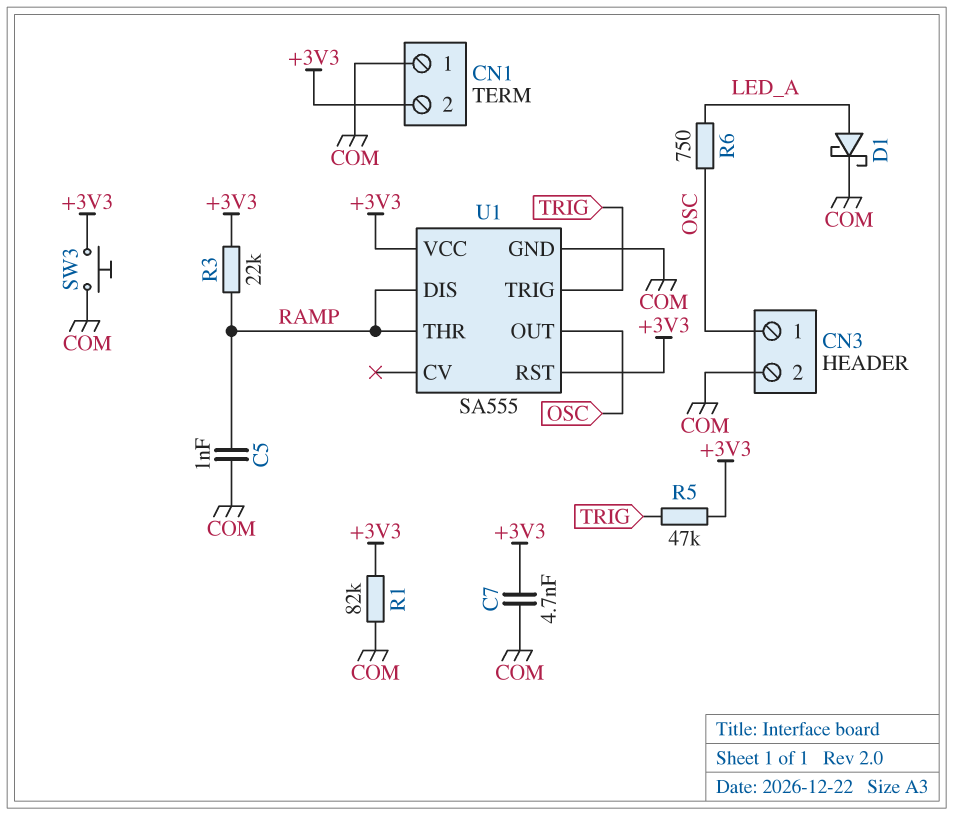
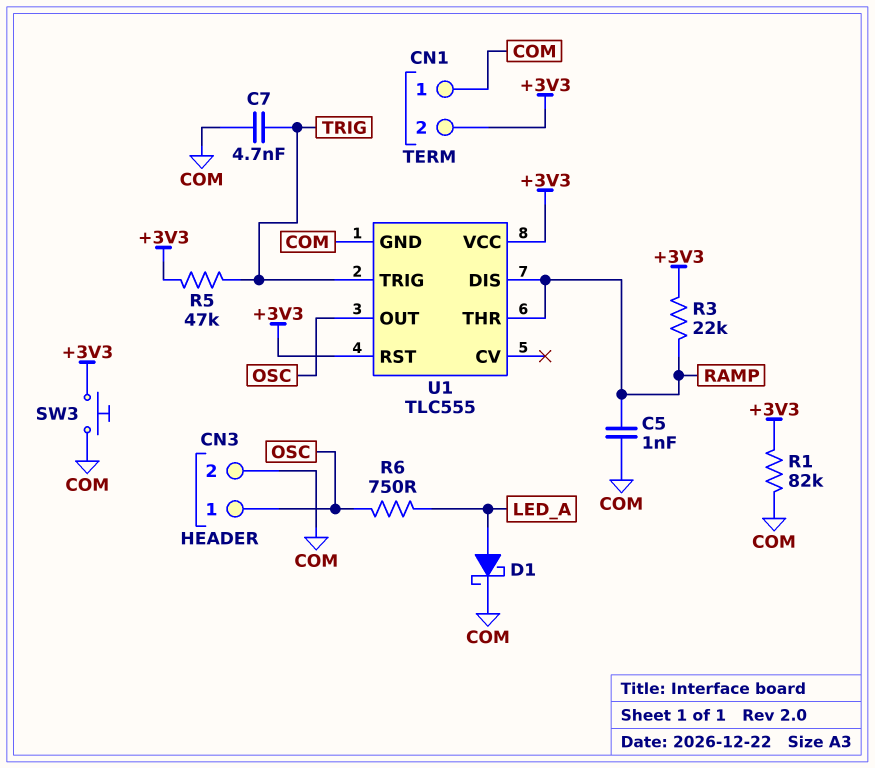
C7: 4.7nF (+3V3, COM) -> 4.7nF (COM, TRIG)
U1: SA555 -> TLC555

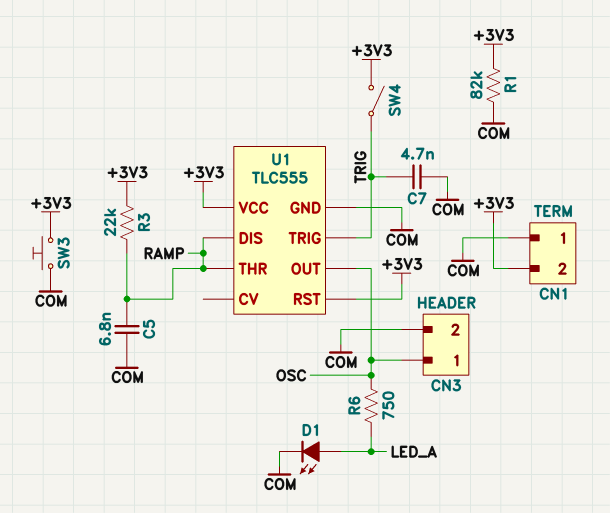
C5: 1nF (COM, RAMP) -> 6.8nF (COM, RAMP)
D1: schottky (A LED_A, K COM) -> LED (A LED_A, K COM)
R5: 47k (+3V3, TRIG) -> none
SW4: none -> switch (+3V3, TRIG)

